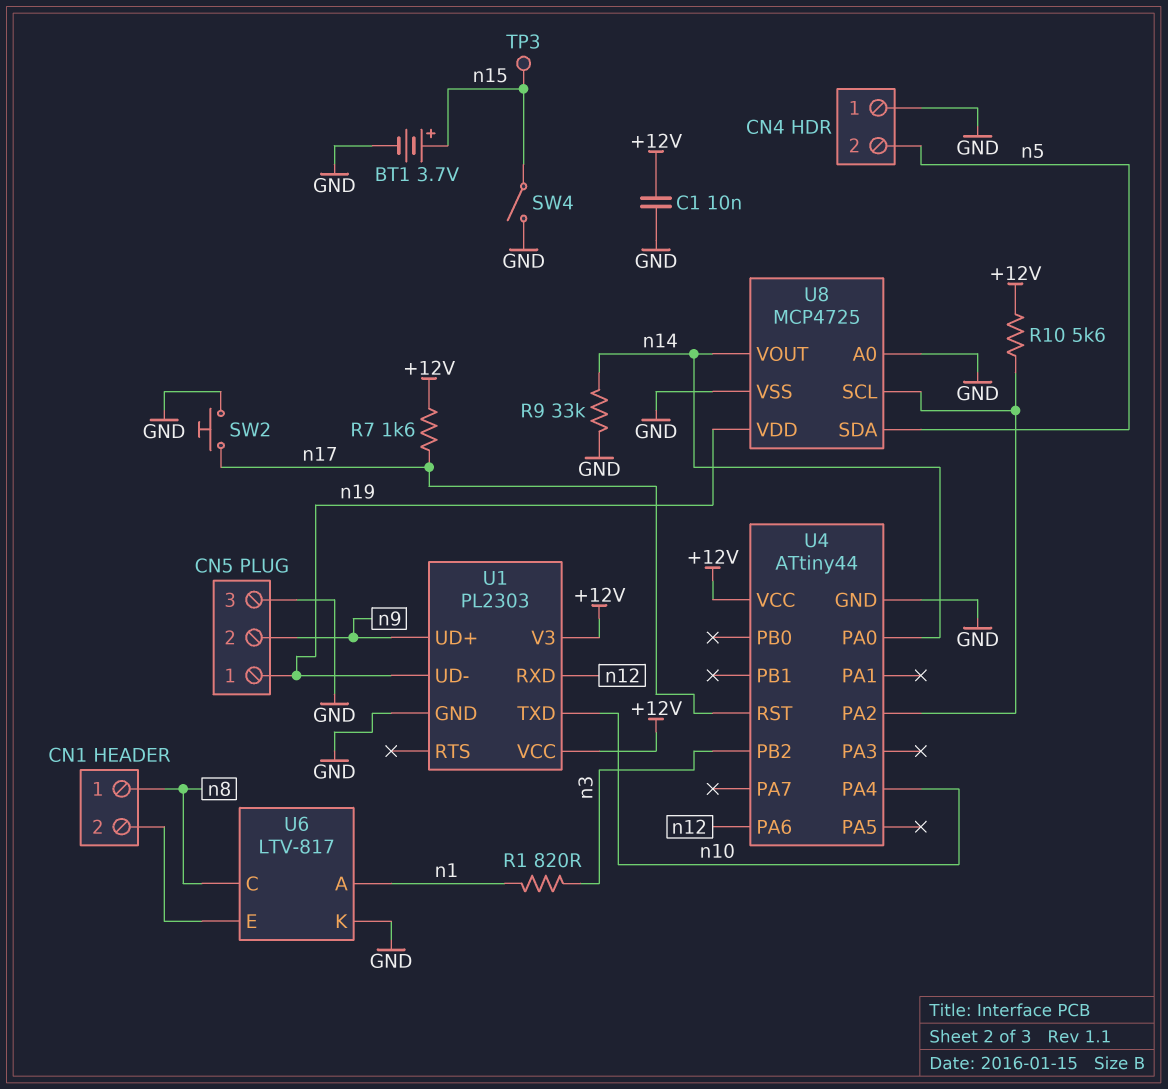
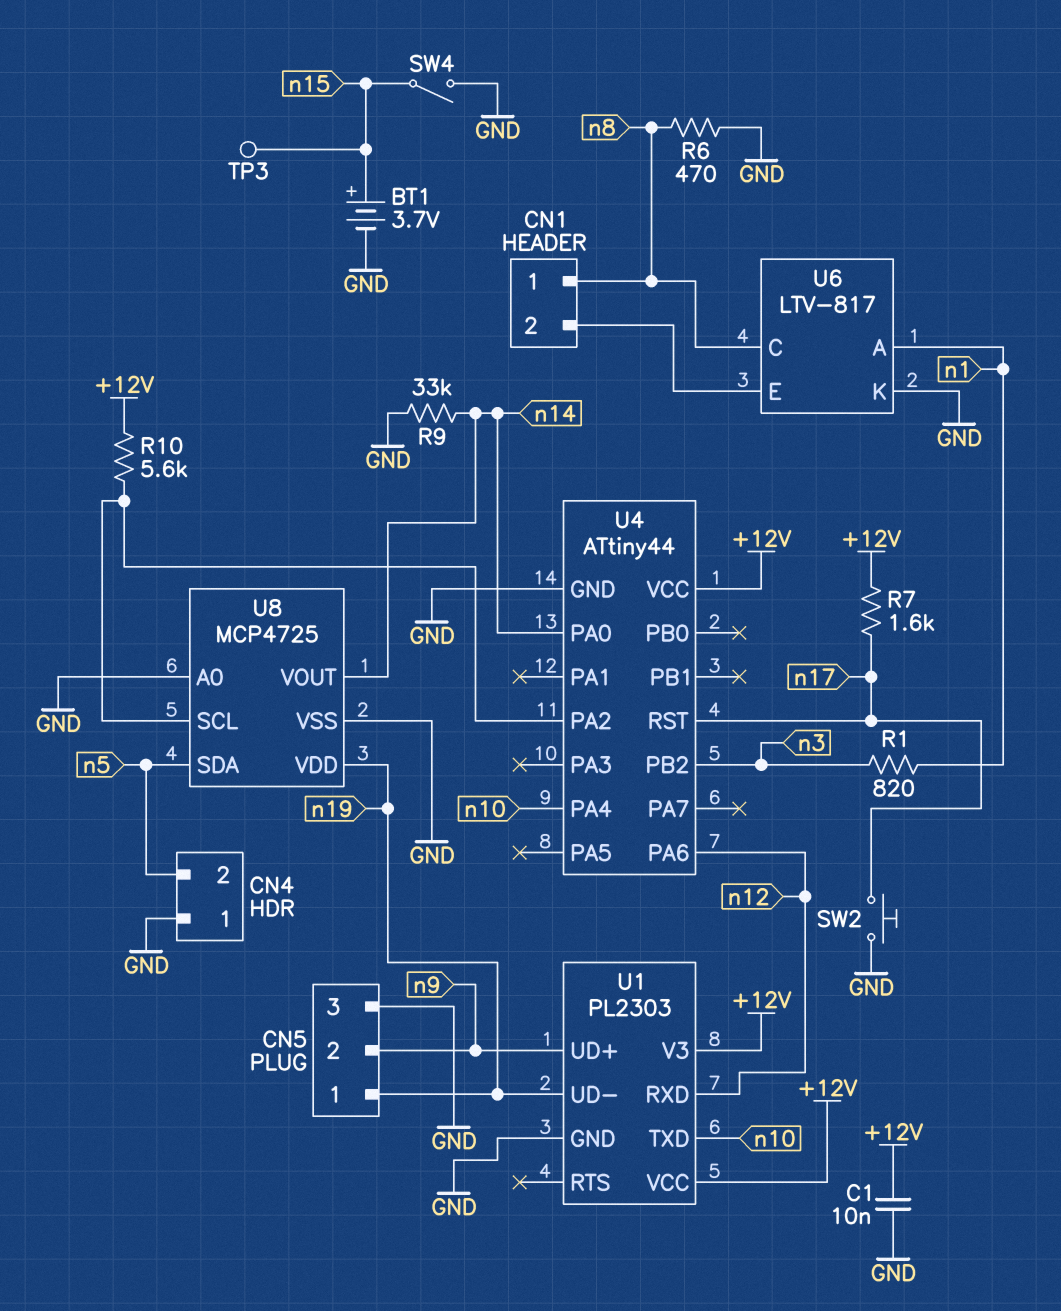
R6: none -> 470 (GND, n8)

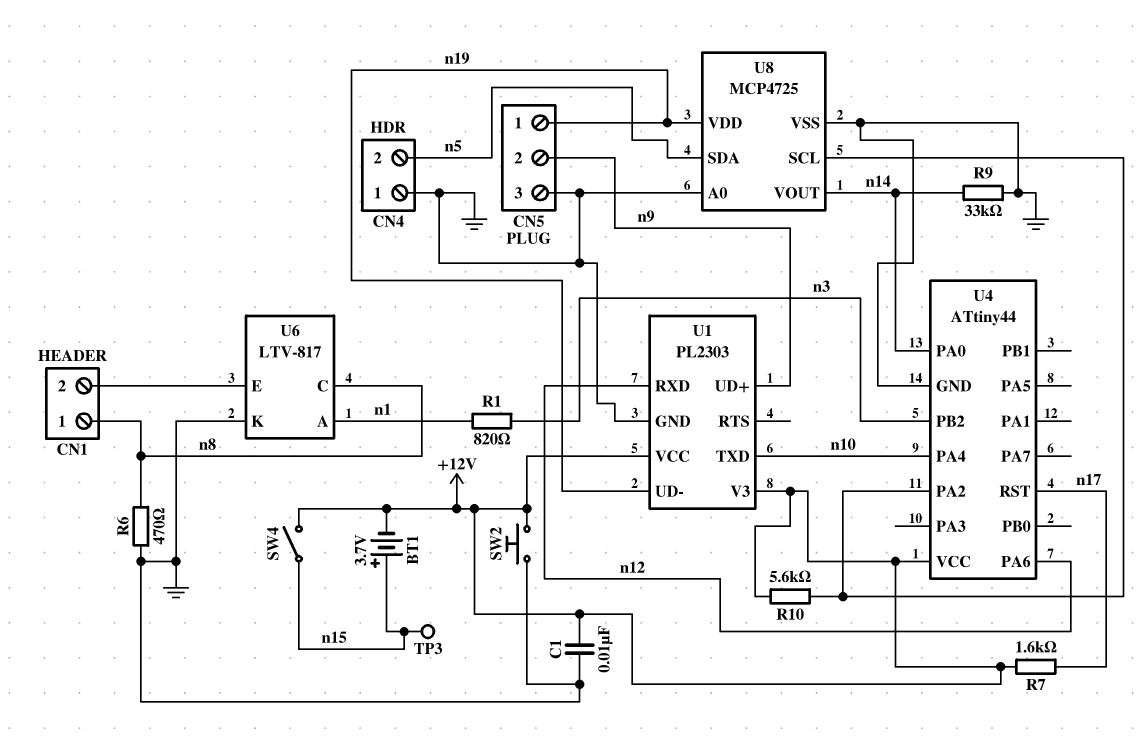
BT1: 3.7V (plus n15, minus GND) -> 3.7V (plus n15, minus +12V)
SW2: button (GND, n17) -> button (+12V, GND)
SW4: switch (GND, n15) -> switch (+12V, n15)

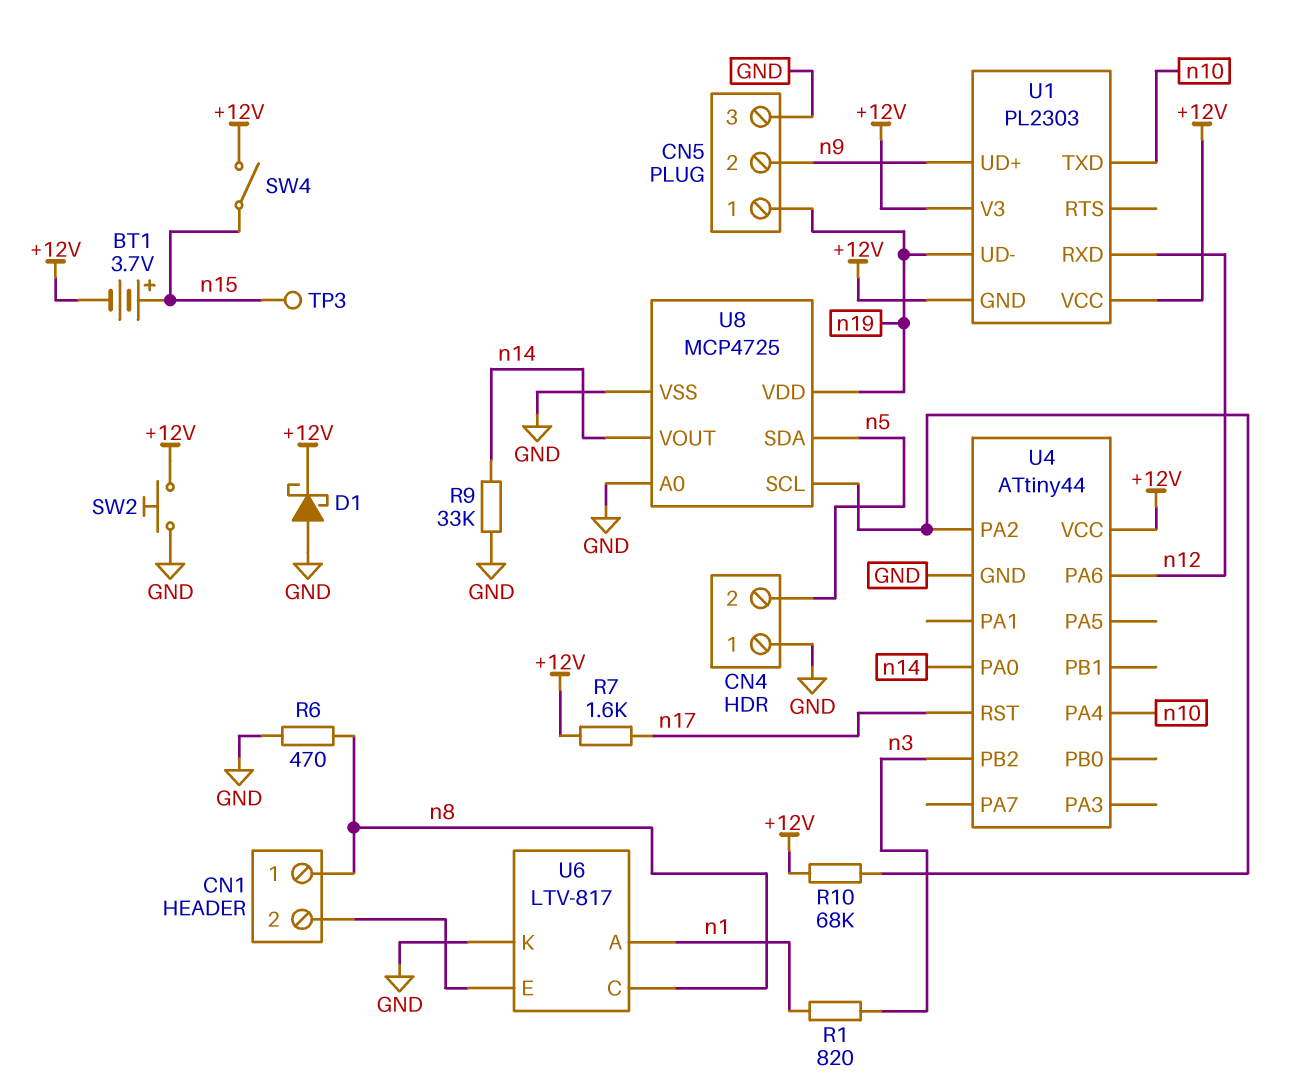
C1: 10nF (+12V, GND) -> none
D1: none -> schottky (A GND, K +12V)
R10: 5.6k (+12V, U4/PA2) -> 68k (+12V, U4/PA2)
U1 pin GND: GND -> +12V

